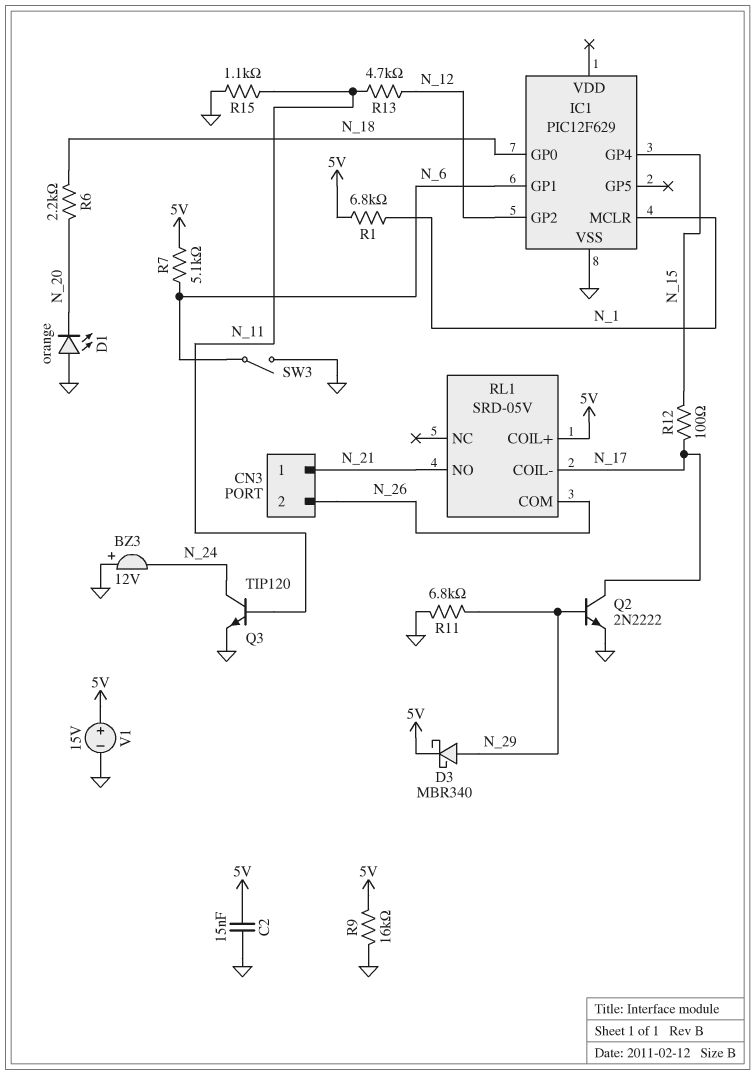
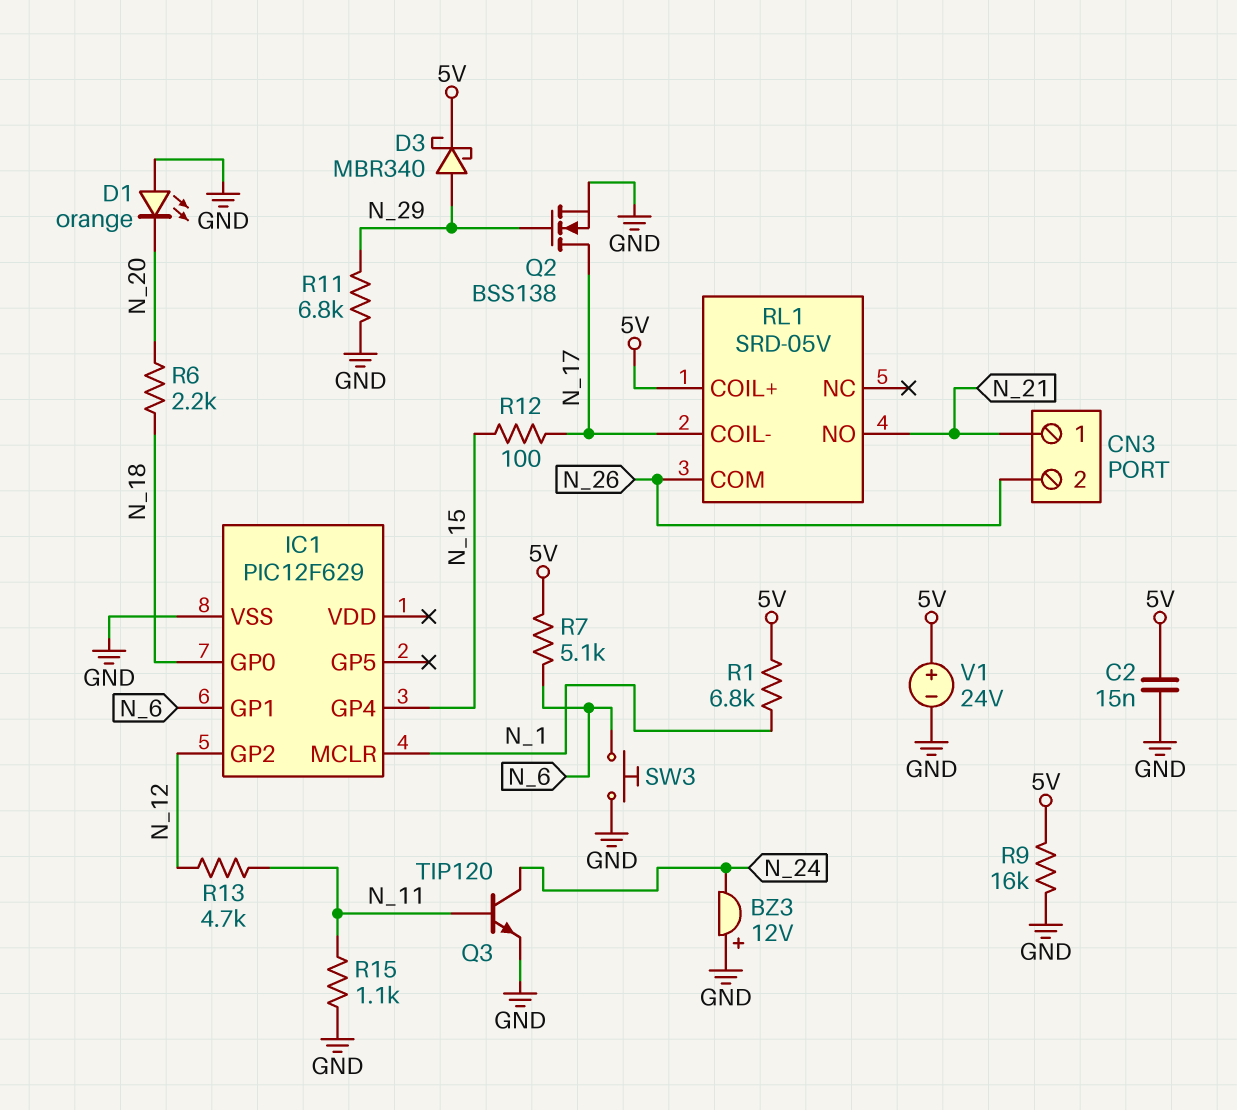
Q2: NPN 2N2222 (B N_29, C N_17, E GND) -> NMOS BSS138 (G N_29, D N_17, S GND)
SW3: switch (GND, N_6) -> button (GND, N_6)
V1: 15V (plus 5V, minus GND) -> 24V (plus 5V, minus GND)

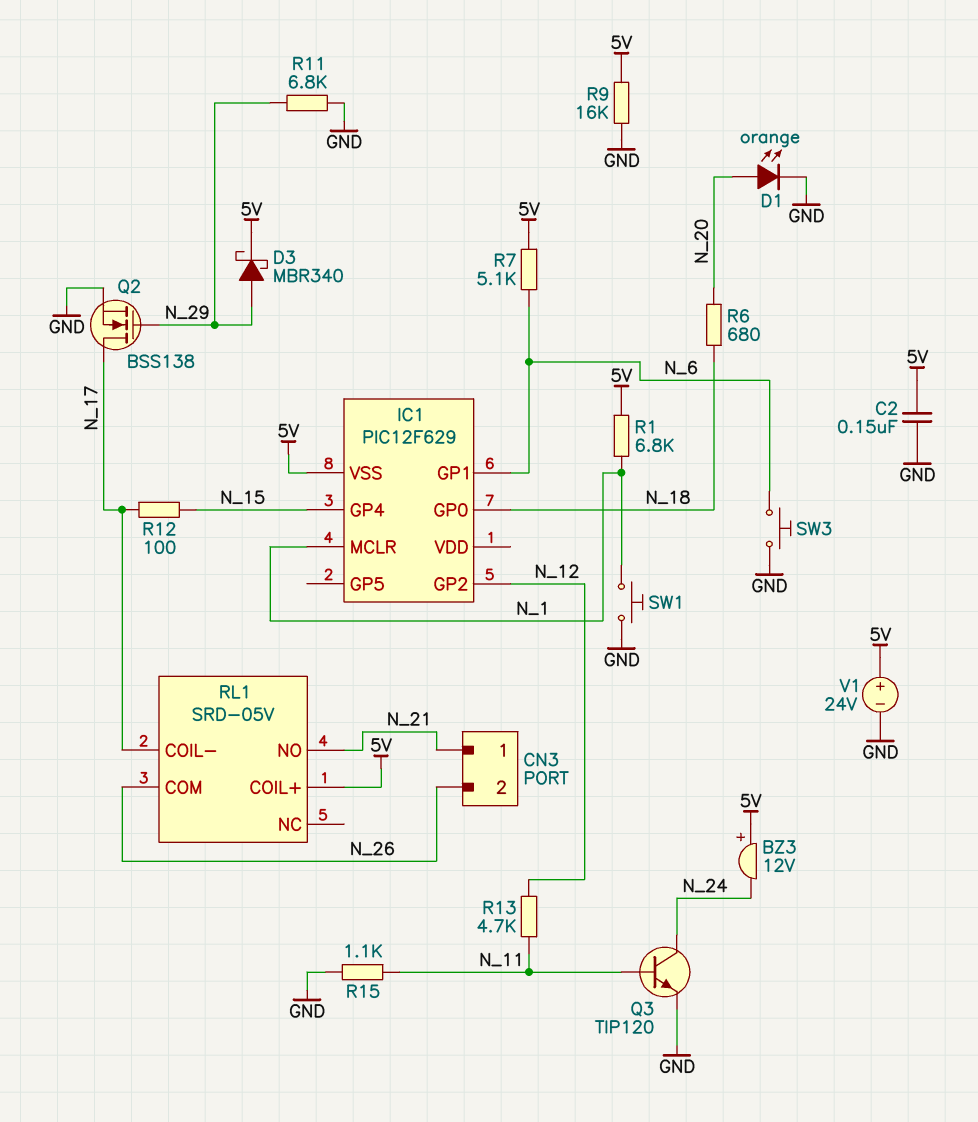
BZ3: buzzer 12V (plus GND, minus N_24) -> buzzer 12V (plus 5V, minus N_24)
C2: 15nF (5V, GND) -> 150nF (5V, GND)
D1: LED orange (A GND, K N_20) -> LED orange (A N_20, K GND)
IC1 pin VSS: GND -> 5V
R6: 2.2k (N_18, N_20) -> 680 (N_18, N_20)
SW1: none -> button (GND, N_1)

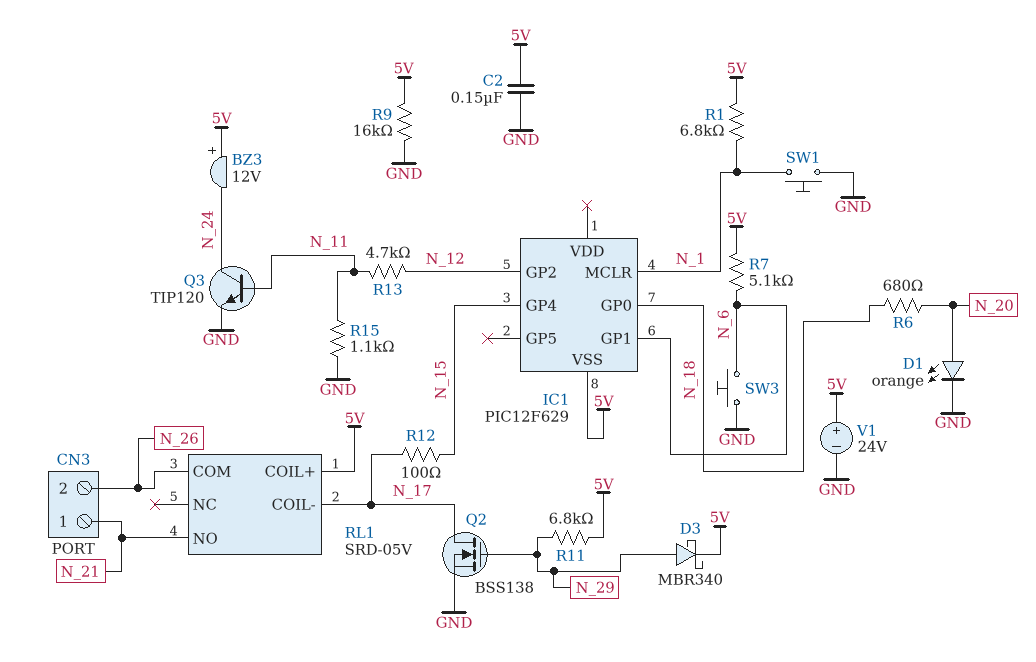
R11: 6.8k (GND, N_29) -> 6.8k (5V, N_29)

